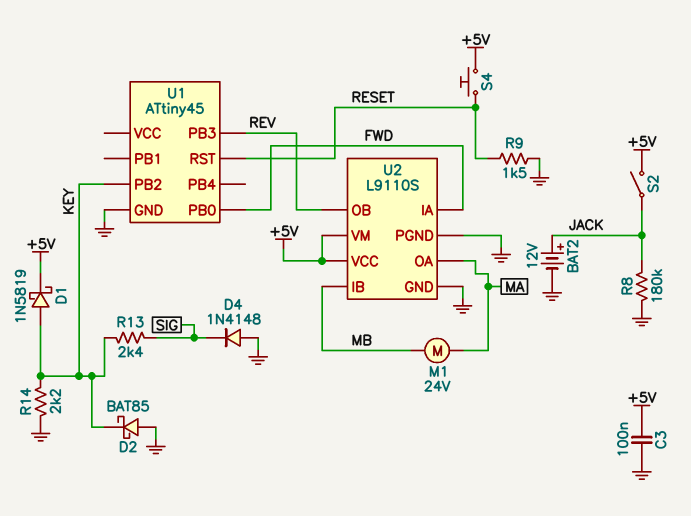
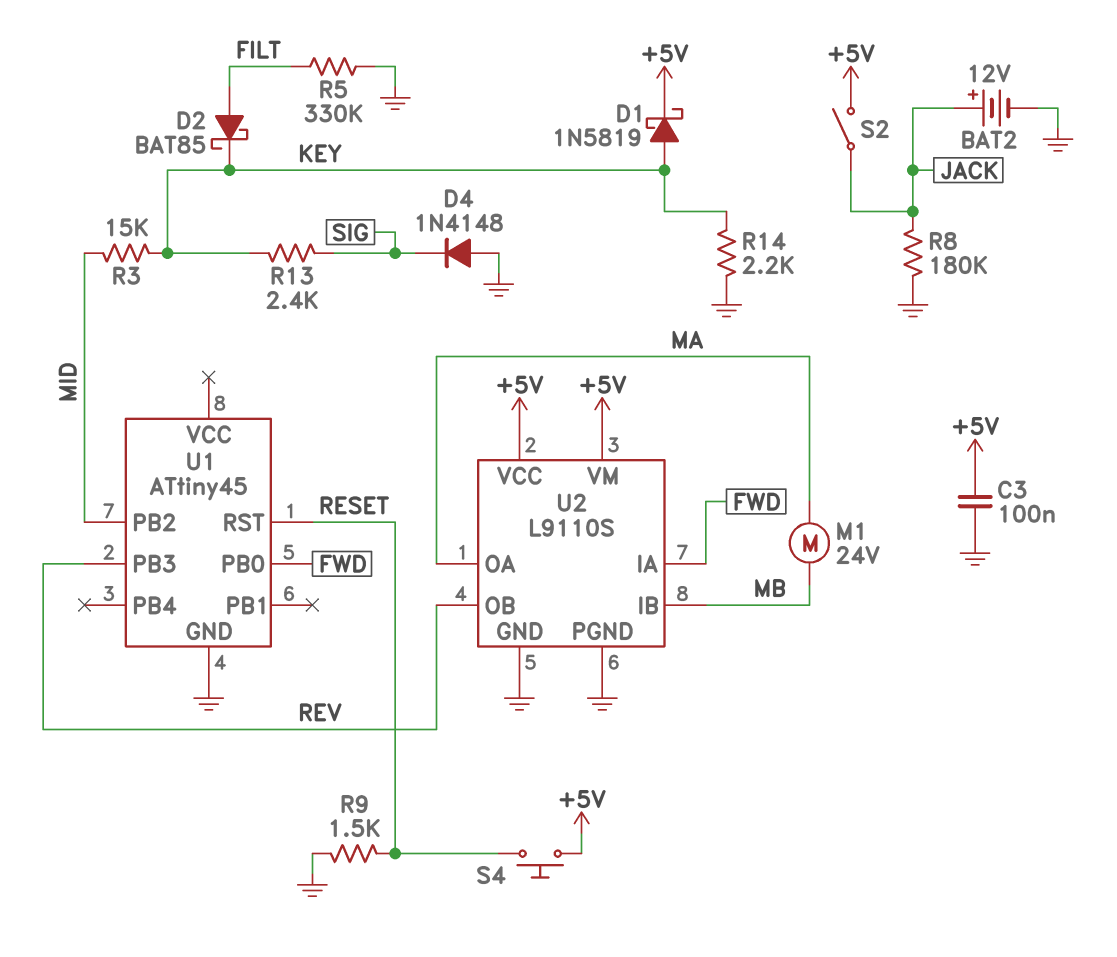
D2: schottky BAT85 (A GND, K KEY) -> schottky BAT85 (A FILT, K KEY)
R3: none -> 15k (KEY, MID)
R5: none -> 330k (FILT, GND)
U1 pin PB2: KEY -> MID

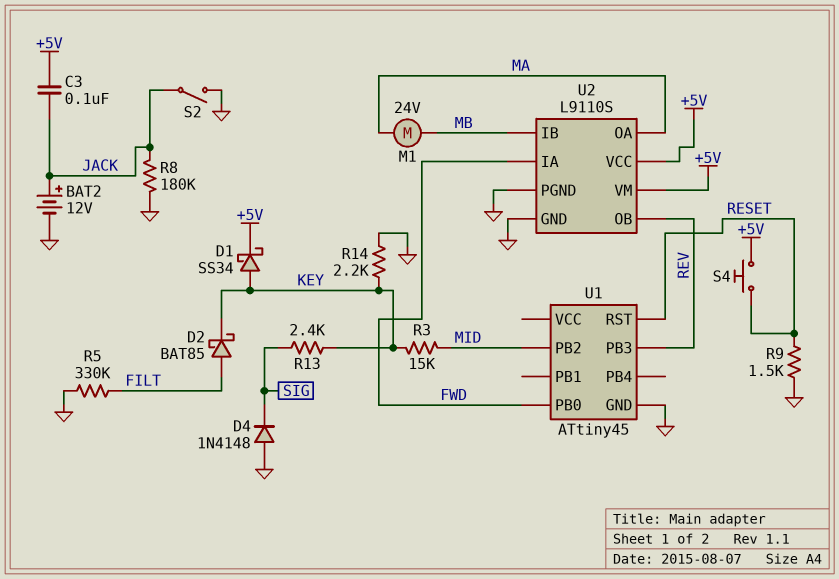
C3: 100nF (+5V, GND) -> 100nF (+5V, JACK)
D1: schottky 1N5819 (A KEY, K +5V) -> schottky SS34 (A KEY, K +5V)
S2: switch (+5V, JACK) -> switch (GND, JACK)

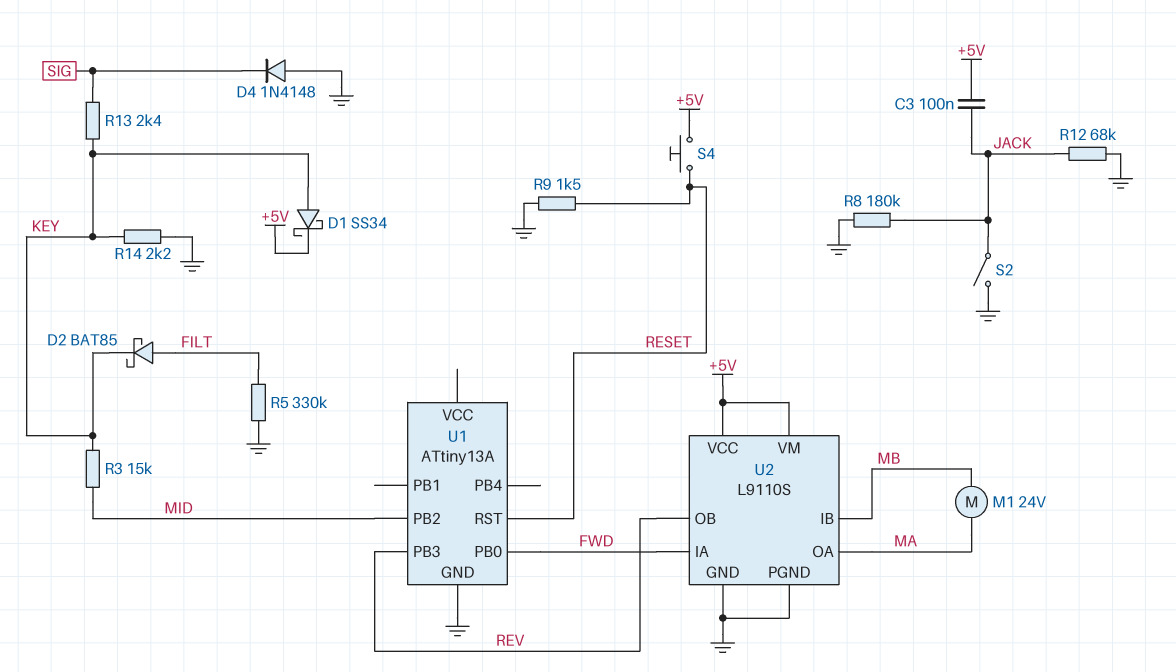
BAT2: 12V (plus JACK, minus GND) -> none
R12: none -> 68k (GND, JACK)
U1: ATtiny45 -> ATtiny13A

